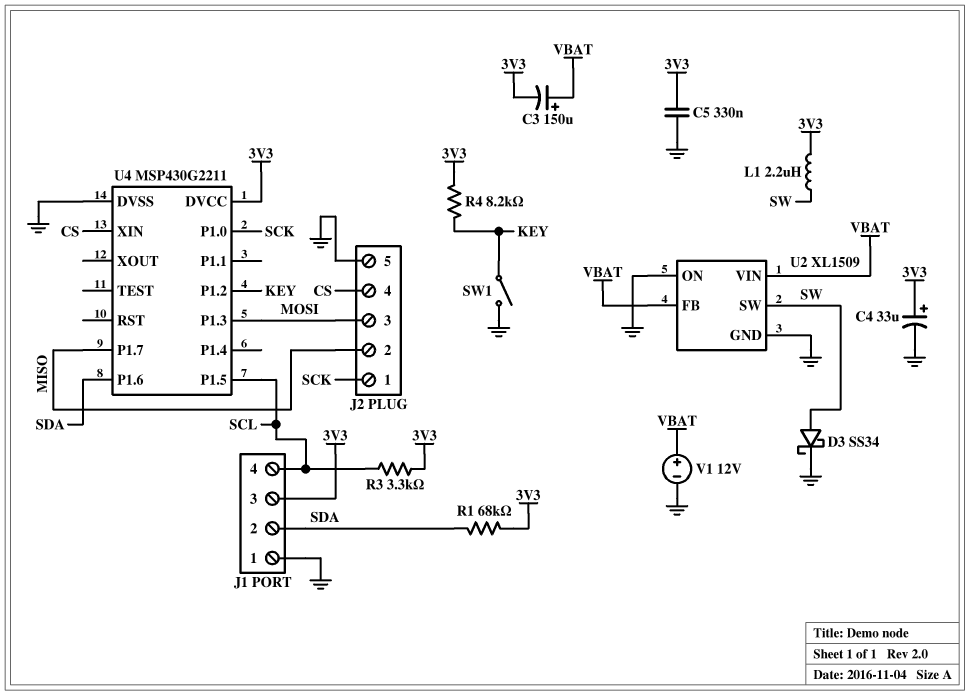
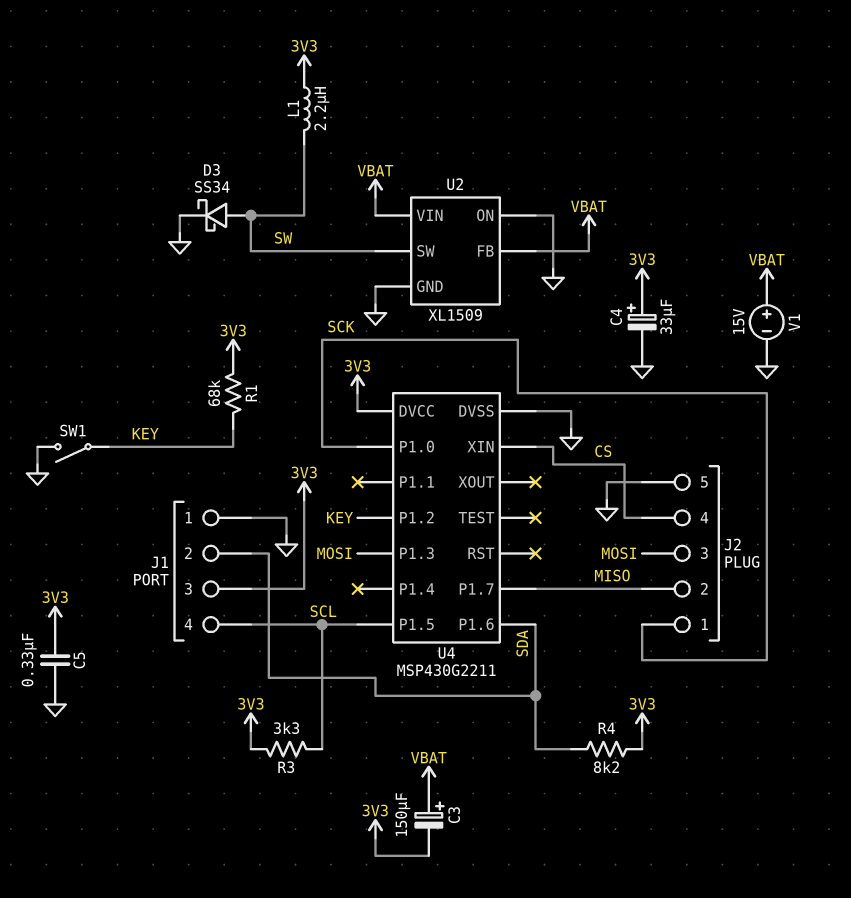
R1: 68k (3V3, SDA) -> 68k (3V3, KEY)
R4: 8.2k (3V3, KEY) -> 8.2k (3V3, SDA)
V1: 12V (plus VBAT, minus GND) -> 15V (plus VBAT, minus GND)

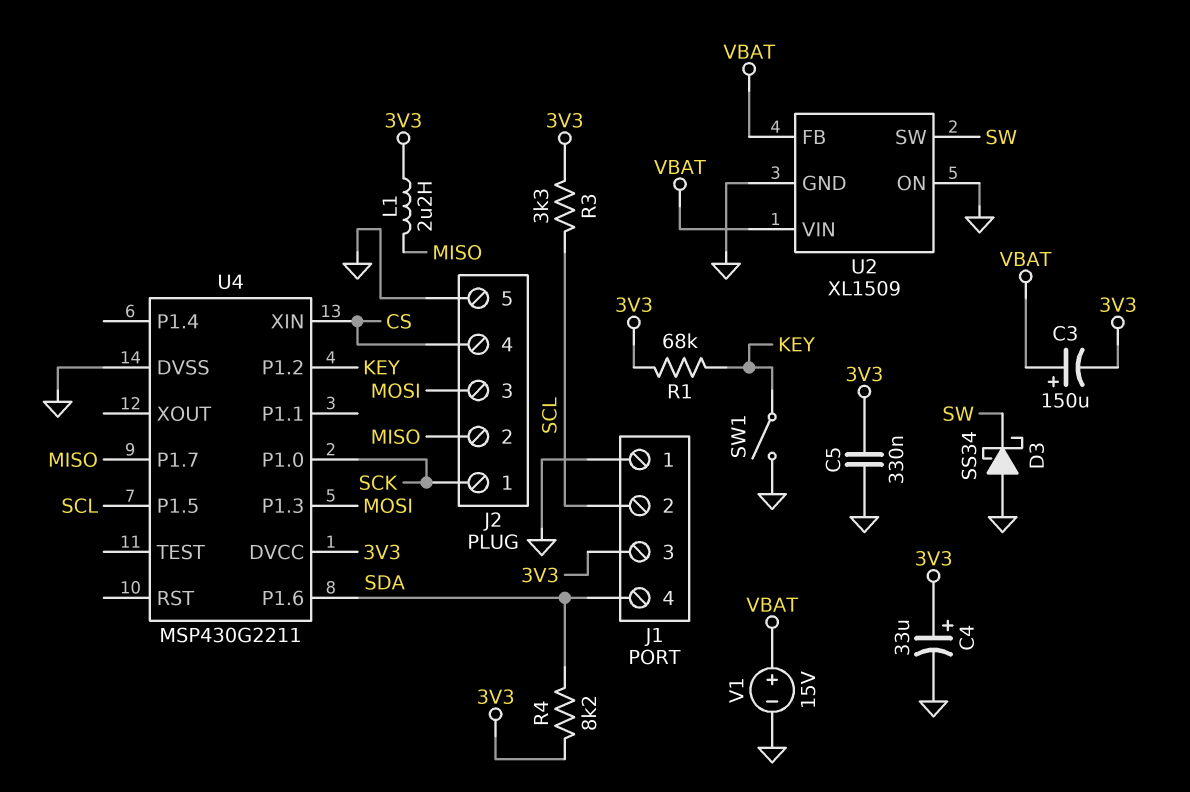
D3: schottky SS34 (A SW, K GND) -> schottky SS34 (A GND, K SW)
J1 pin 2: SDA -> SCL
J1 pin 4: SCL -> SDA
L1: 2.2uH (3V3, SW) -> 2.2uH (3V3, MISO)

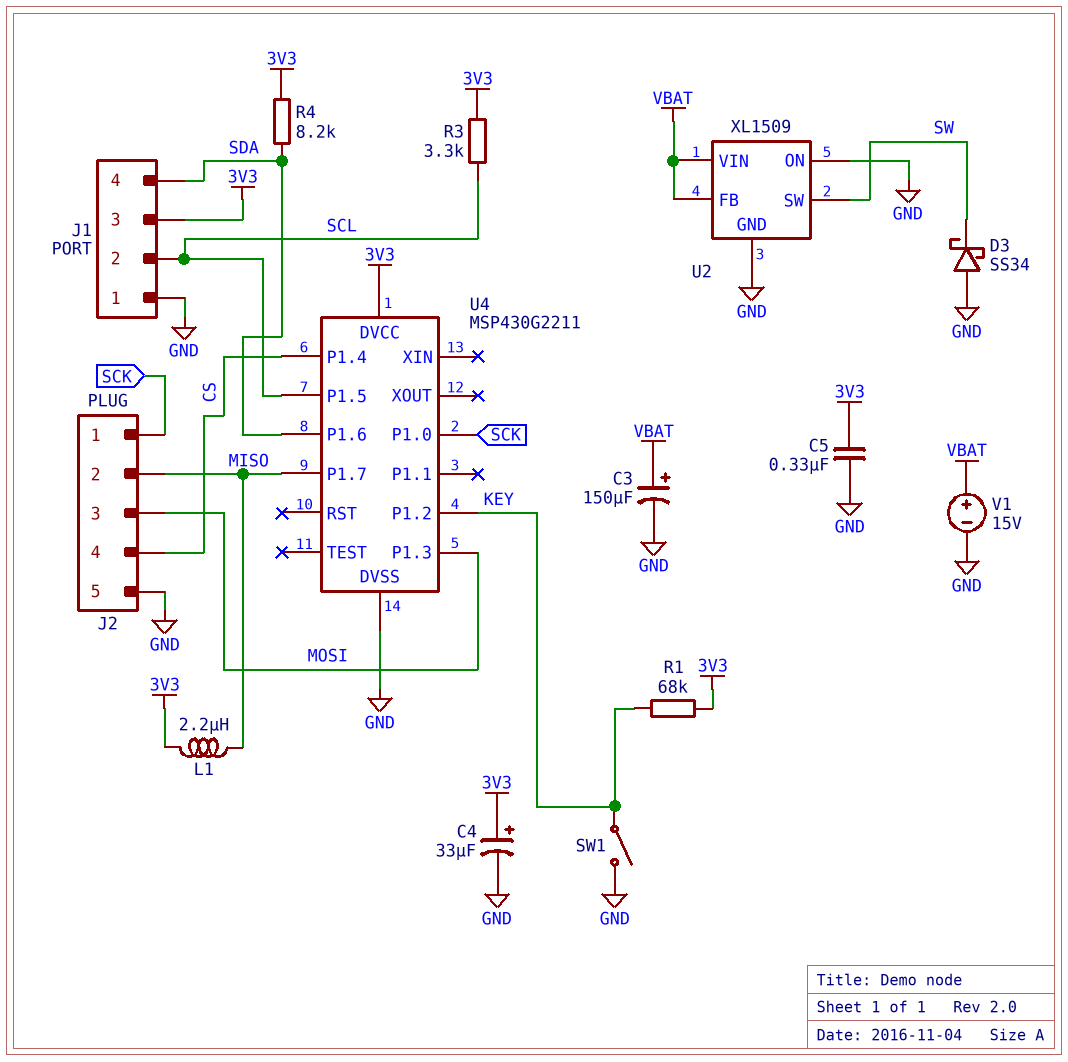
C3: 150uF (plus VBAT, minus 3V3) -> 150uF (plus VBAT, minus GND)
U4 pin P1.4: none -> CS
U4 pin XIN: CS -> none

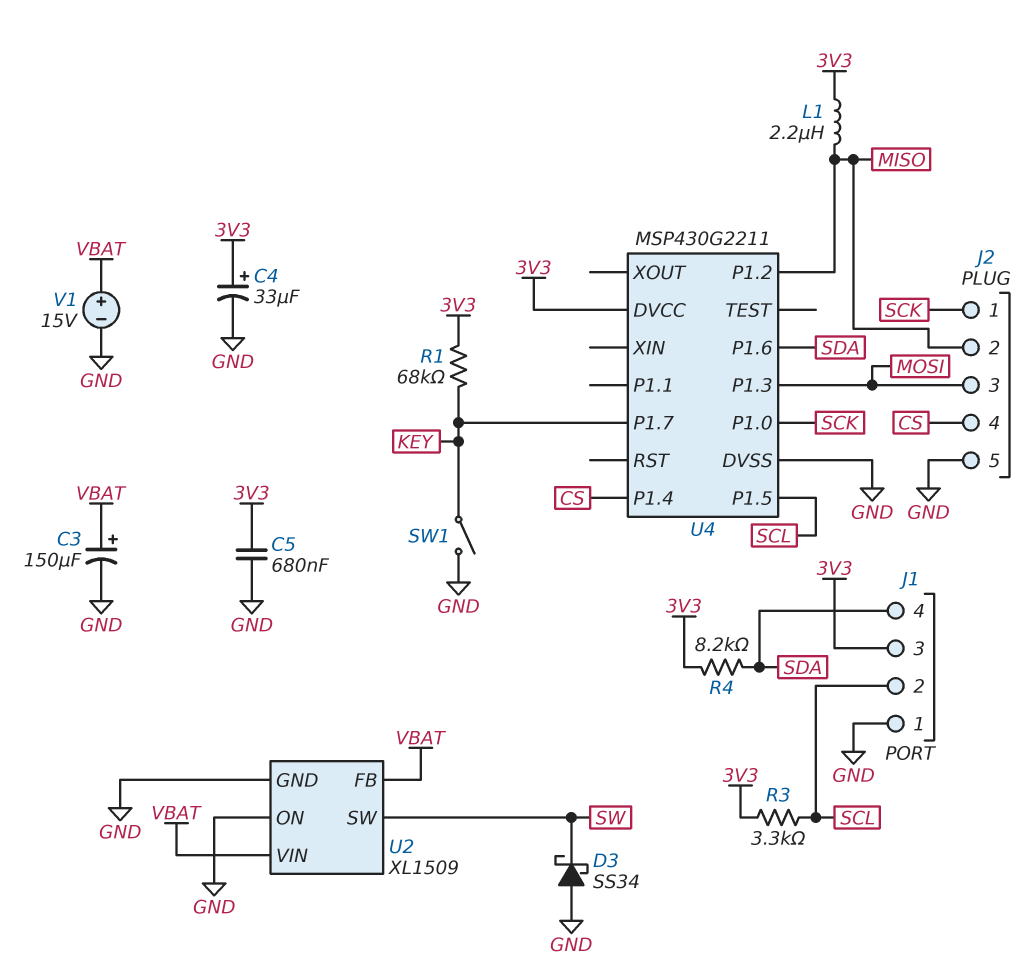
C5: 330nF (3V3, GND) -> 680nF (3V3, GND)
U4 pin P1.2: KEY -> MISO
U4 pin P1.7: MISO -> KEY

